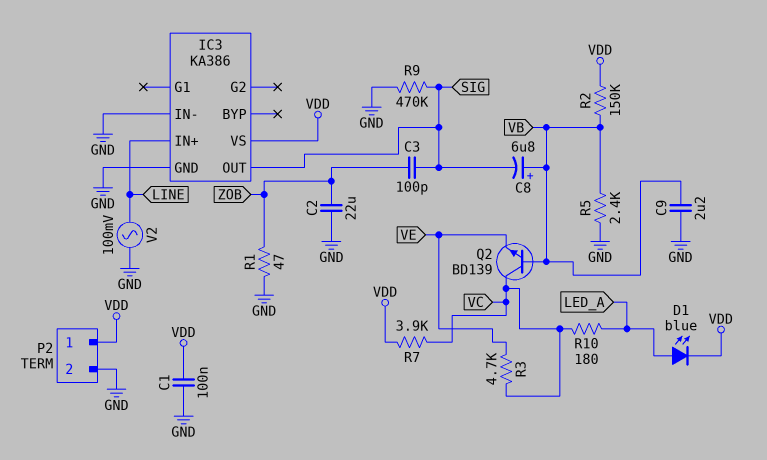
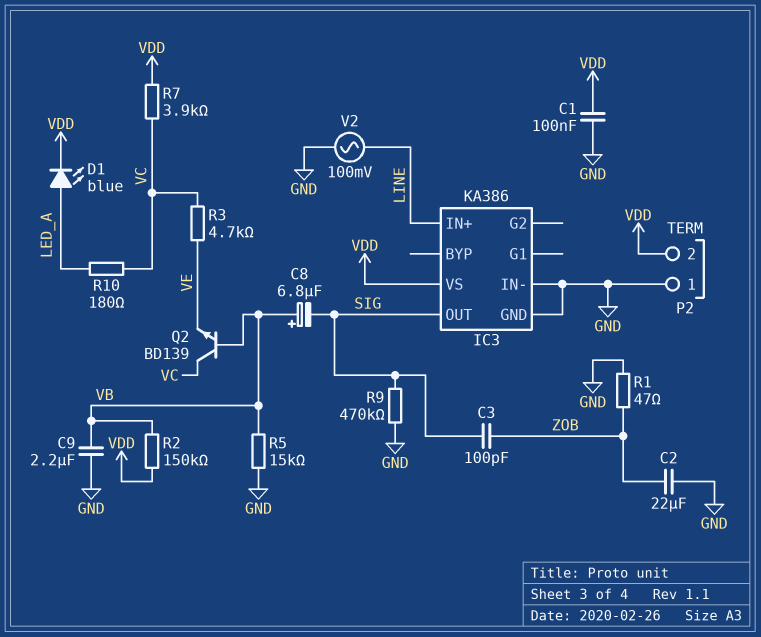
P2 pin 1: VDD -> GND
P2 pin 2: GND -> VDD
R5: 2.4k (GND, VB) -> 15k (GND, VB)

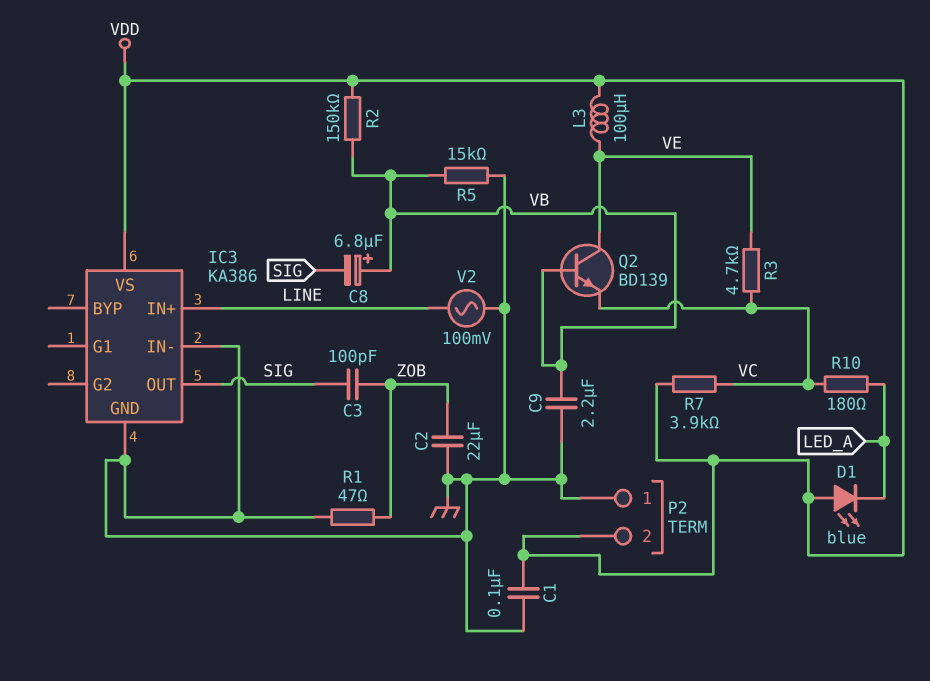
D1: LED blue (A LED_A, K VDD) -> LED blue (A VDD, K LED_A)
L3: none -> 100uH (VDD, VE)
Q2: NPN BD139 (B VB, C VC, E VE) -> NPN BD139 (B VB, C VE, E VC)
R9: 470k (GND, SIG) -> none

